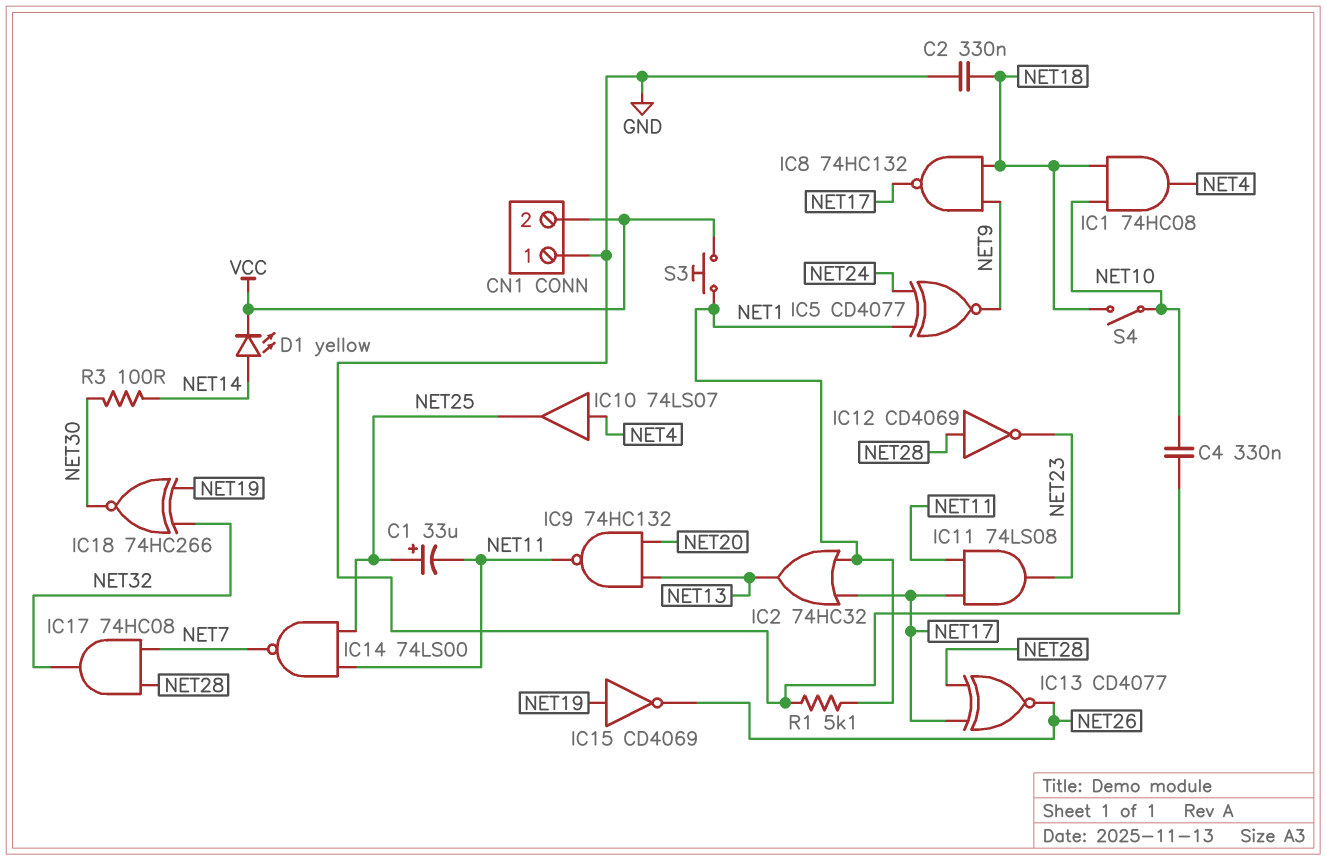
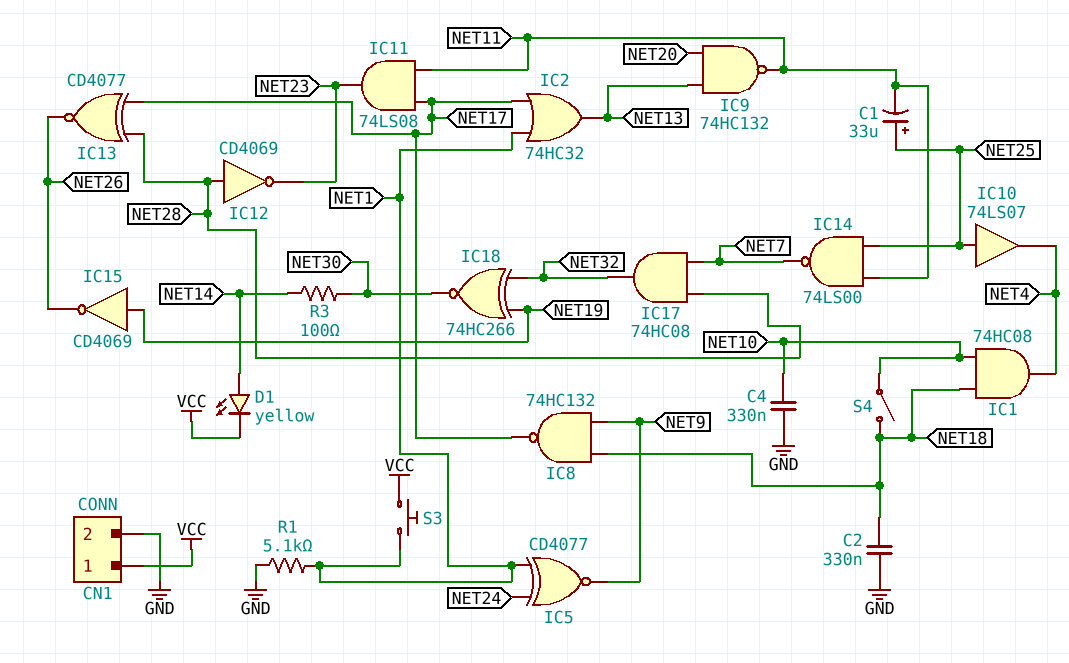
CN1 pin 1: GND -> VCC
CN1 pin 2: VCC -> GND
IC10: buffer 74LS07 (in NET4, out NET25) -> buffer 74LS07 (in NET25, out NET4)

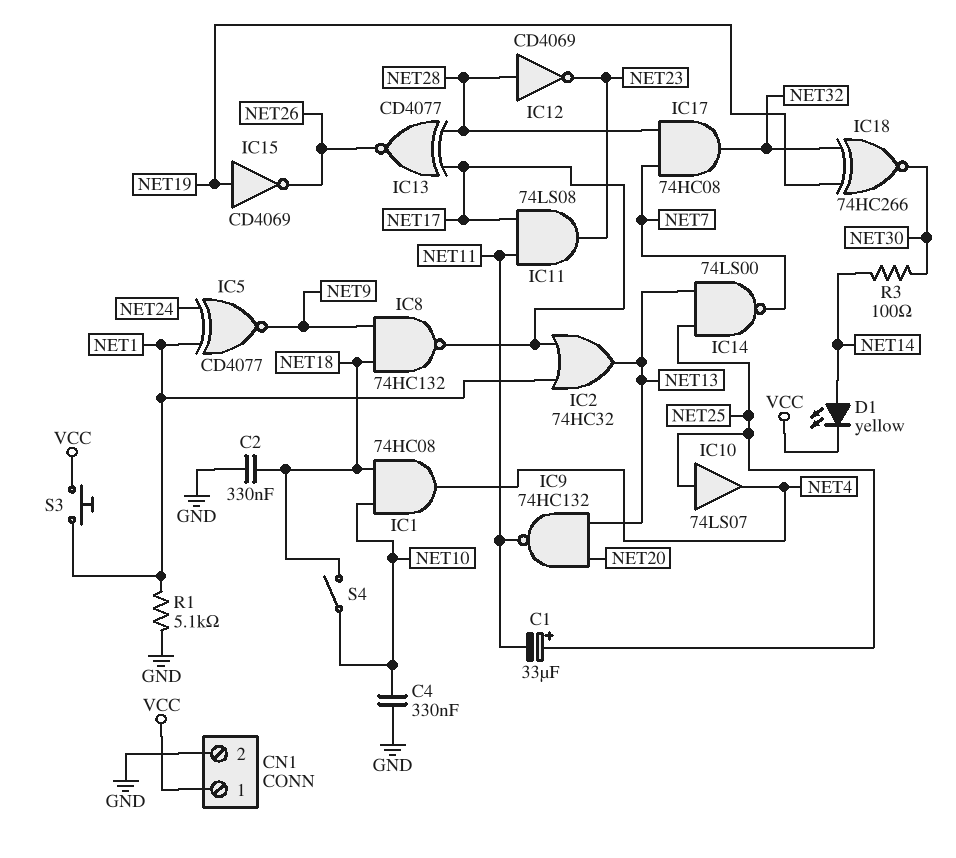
IC14: NAND 74LS00 (in NET11, in NET25, out NET7) -> NAND 74LS00 (in NET13, in NET25, out NET7)

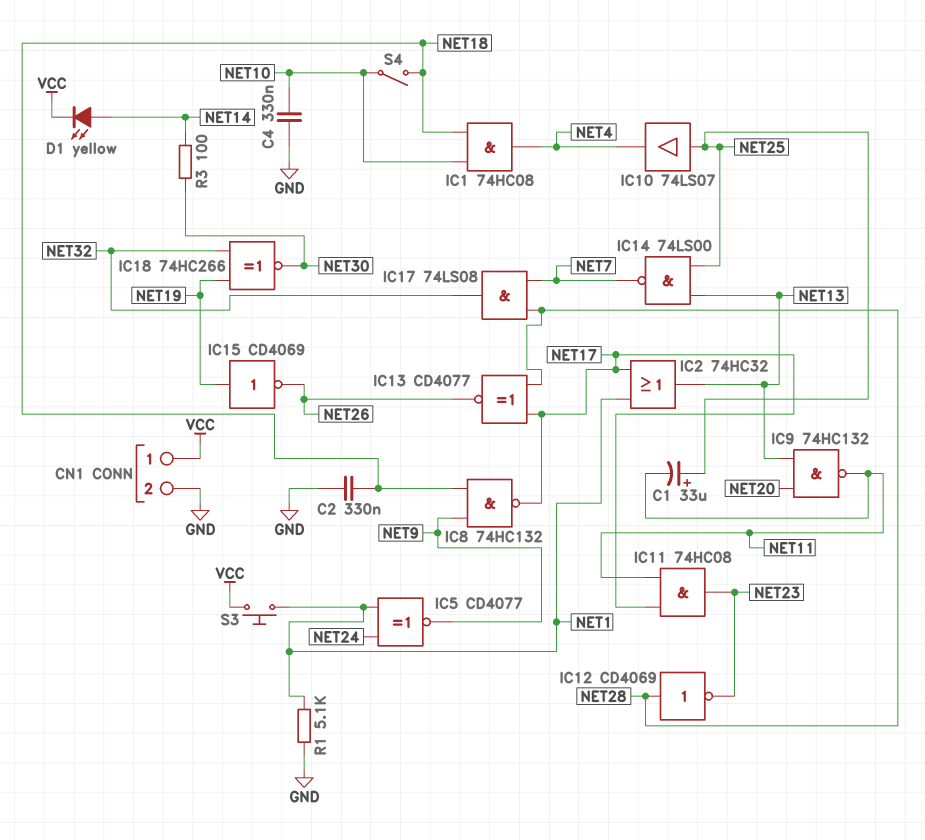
IC11: AND 74LS08 (in NET11, in NET17, out NET23) -> AND 74HC08 (in NET11, in NET17, out NET23)
IC17: AND 74HC08 (in NET7, in NET28, out NET32) -> AND 74LS08 (in NET7, in NET28, out NET32)

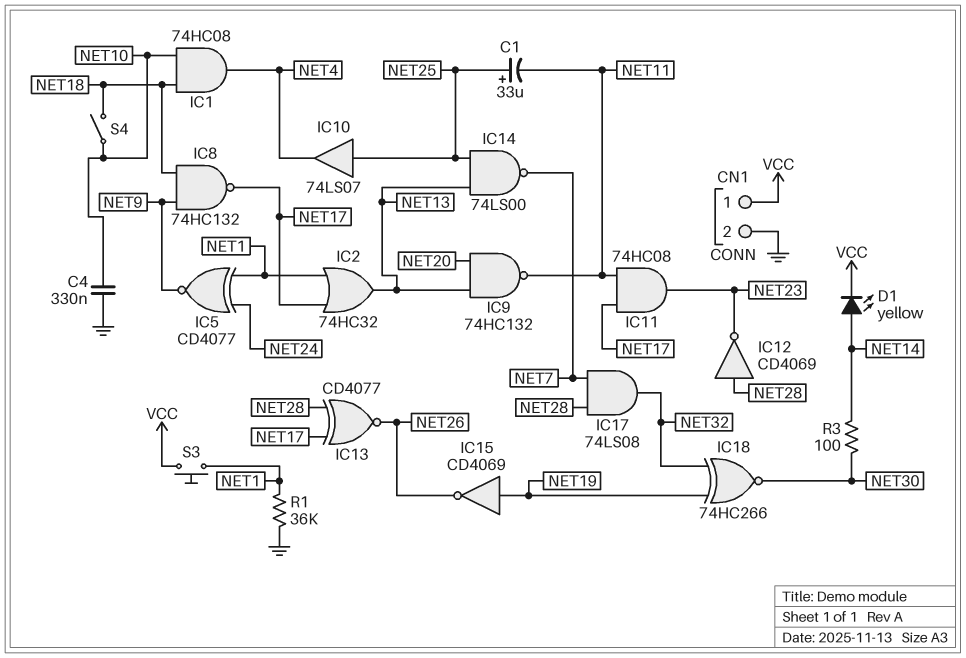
C2: 330nF (GND, NET18) -> none
R1: 5.1k (GND, NET1) -> 36k (GND, NET1)

